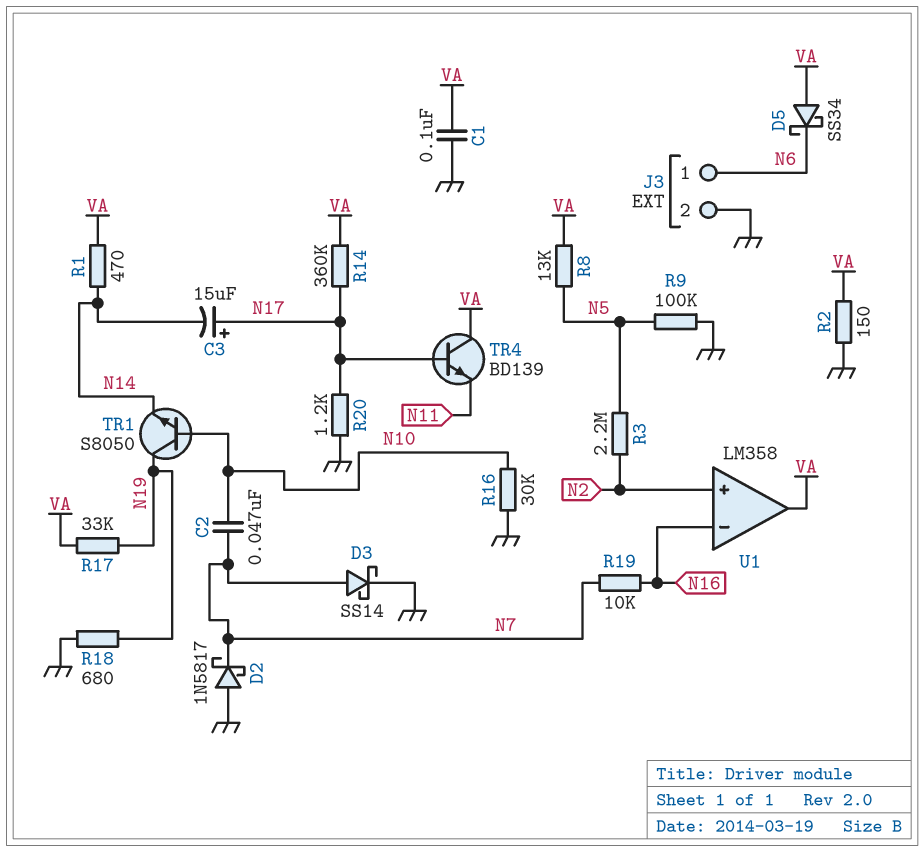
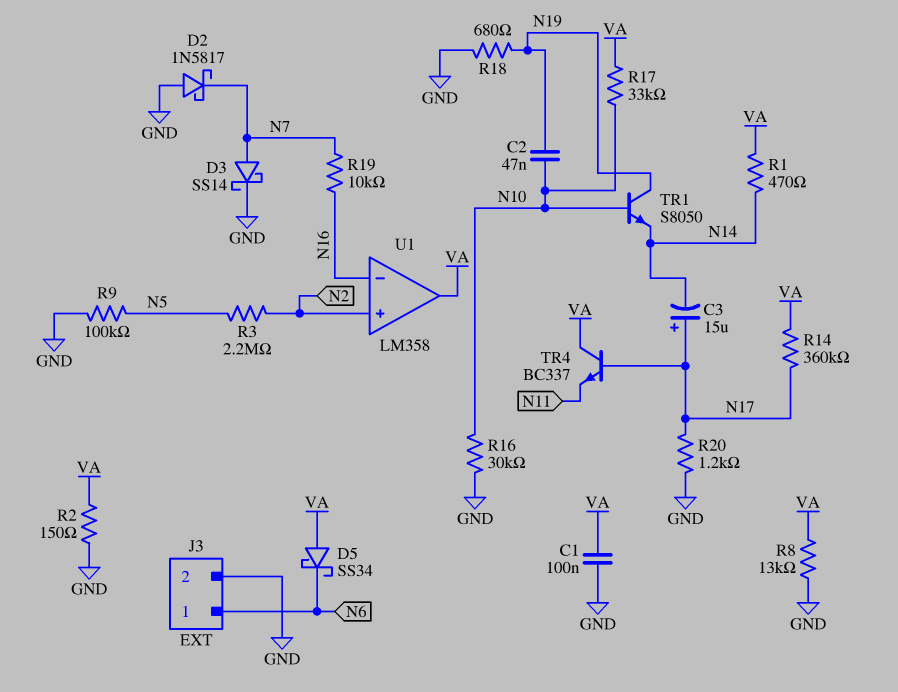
C2: 47nF (N7, N10) -> 47nF (N10, N19)
R8: 13k (N5, VA) -> 13k (GND, VA)
R17: 33k (N19, VA) -> 33k (N10, VA)
TR4: NPN BD139 (B N17, C VA, E N11) -> NPN BC337 (B N17, C VA, E N11)

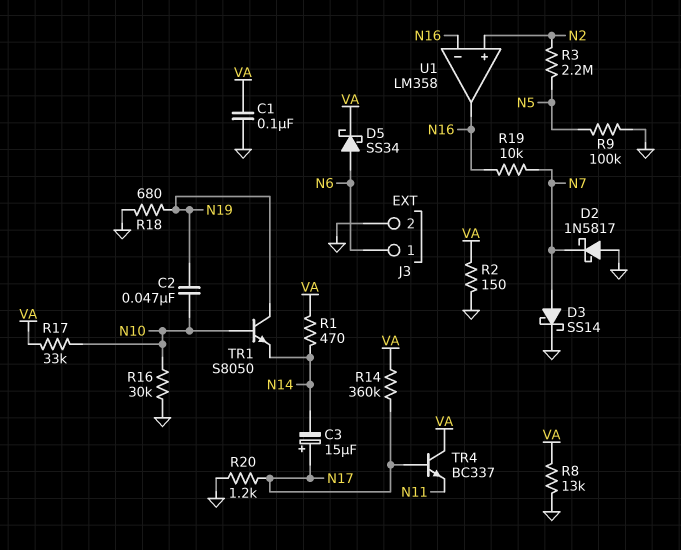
D5: schottky SS34 (A VA, K N6) -> schottky SS34 (A N6, K VA)
U1 pin out: VA -> N16

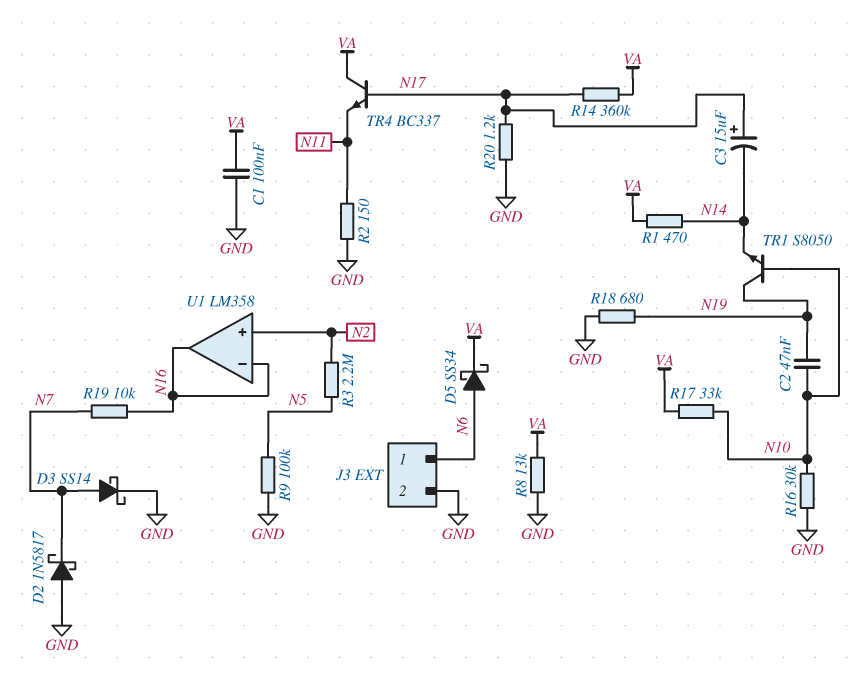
R2: 150 (GND, VA) -> 150 (GND, N11)

